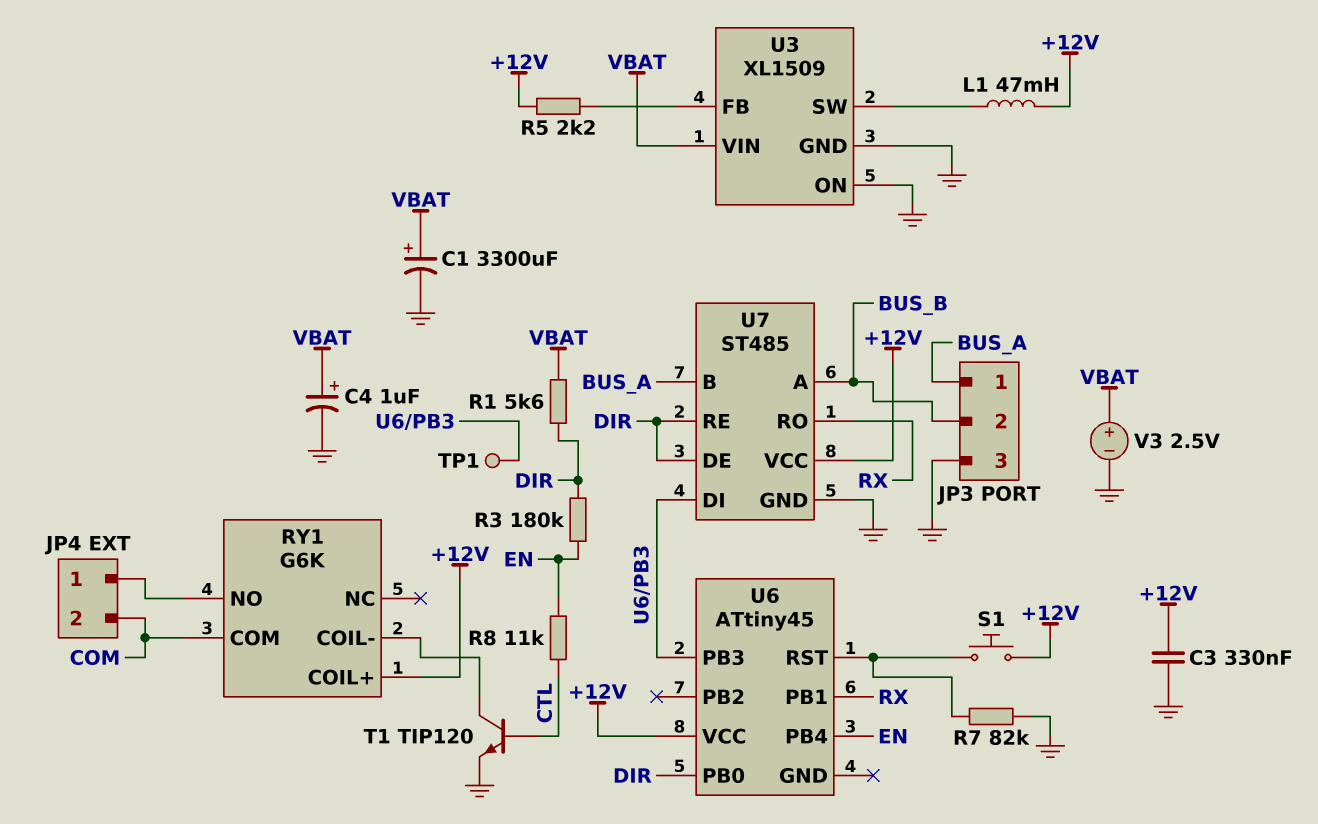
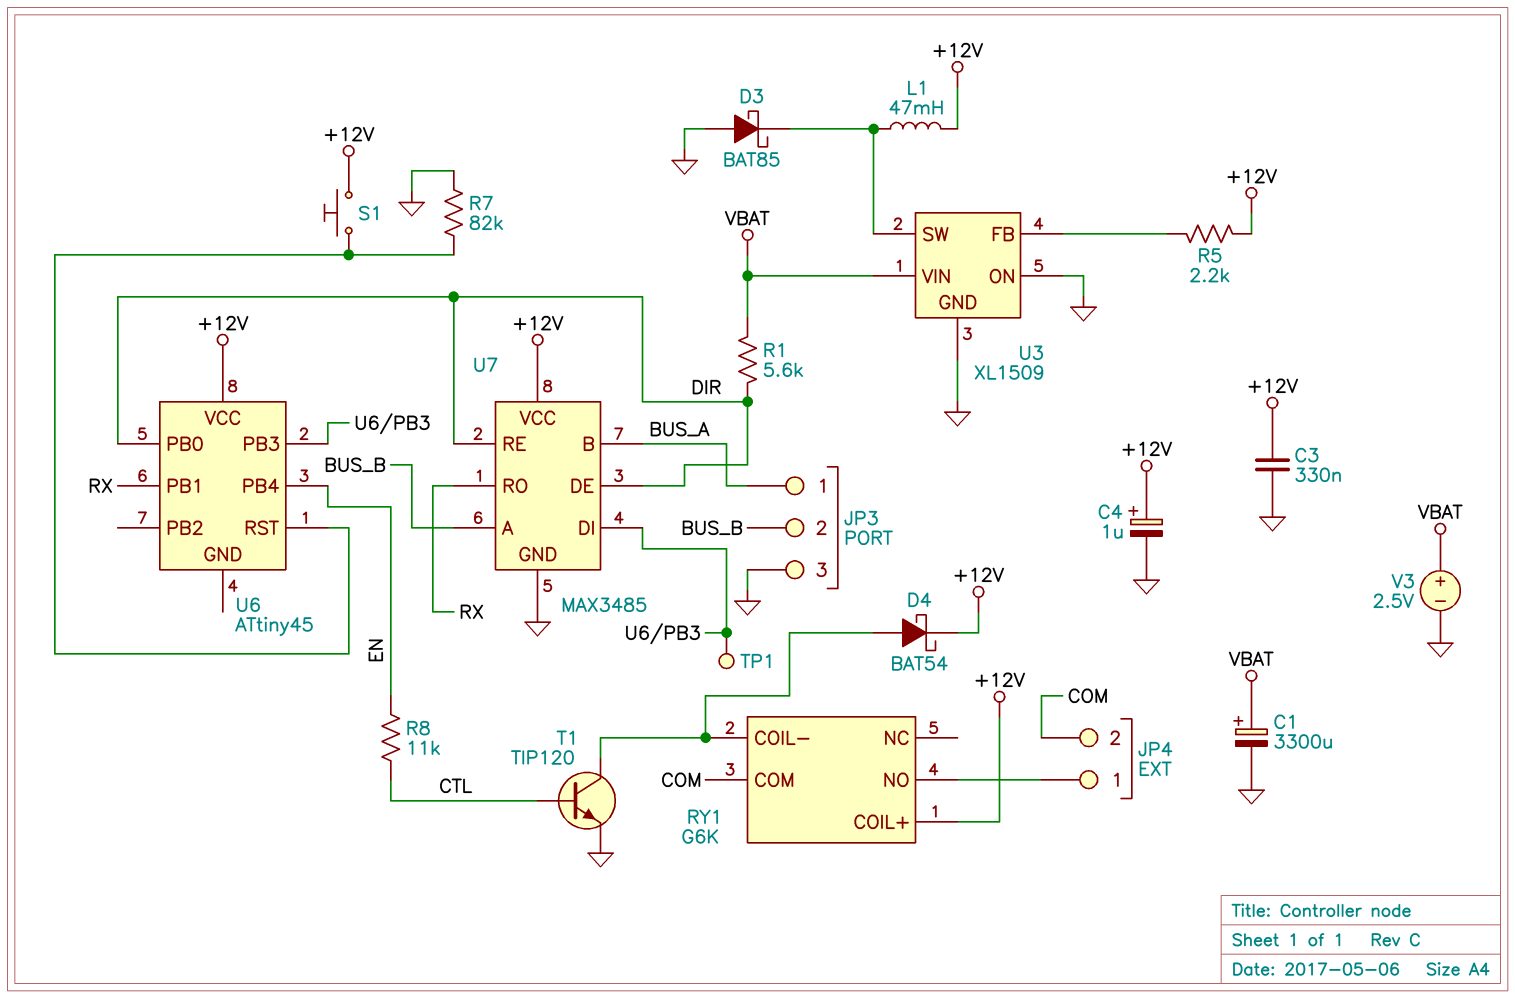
C4: 1uF (plus VBAT, minus GND) -> 1uF (plus +12V, minus GND)
D3: none -> schottky BAT85 (A GND, K U3/SW)
D4: none -> schottky BAT54 (A RY1/COIL-, K +12V)
R3: 180k (DIR, EN) -> none
U7: ST485 -> MAX3485

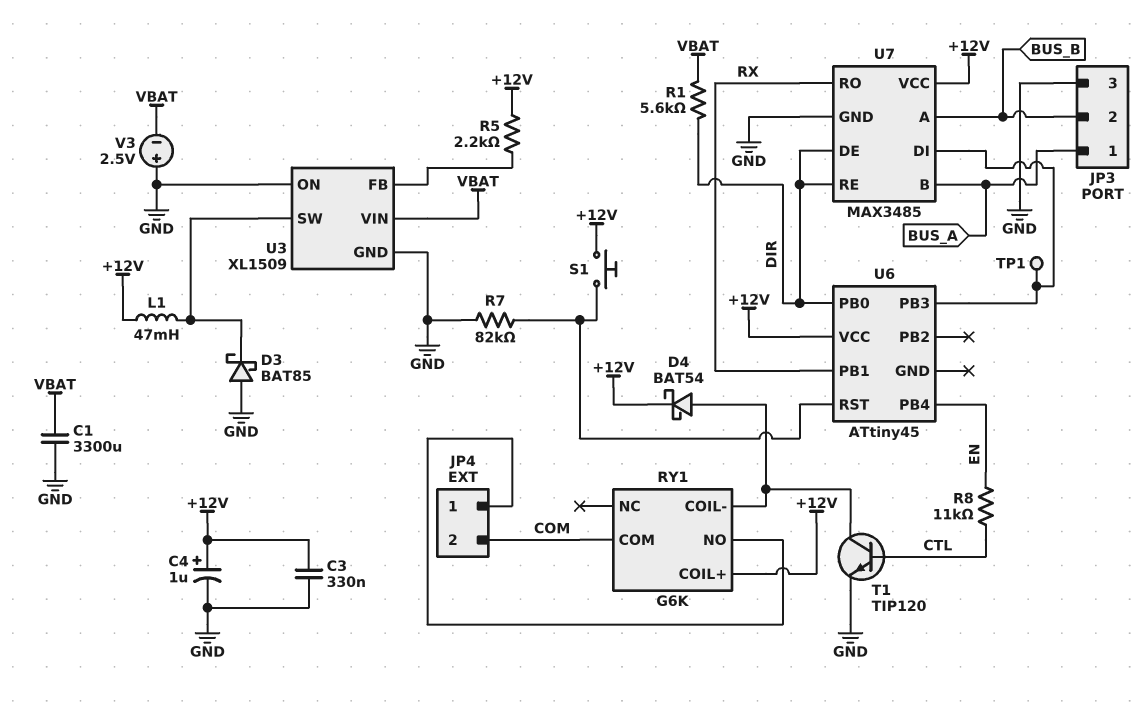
C1: 3300uF (plus VBAT, minus GND) -> 3300uF (GND, VBAT)
V3: 2.5V (plus VBAT, minus GND) -> 2.5V (plus GND, minus VBAT)

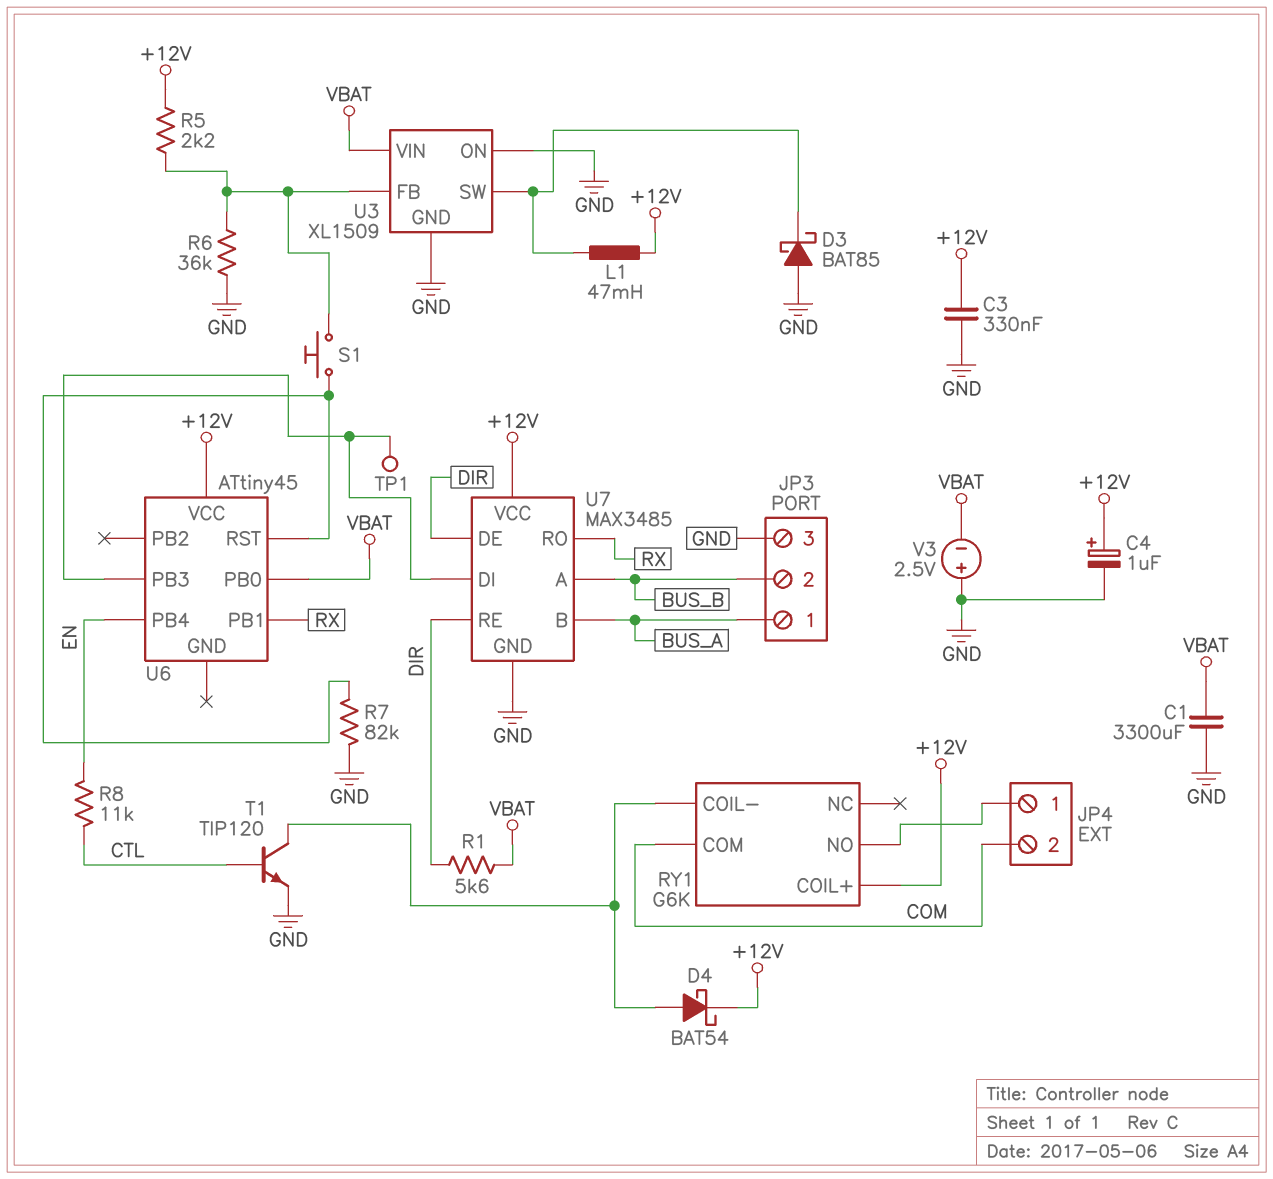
R6: none -> 36k (GND, U3/FB)
S1: button (+12V, U6/RST) -> button (U3/FB, U6/RST)
U6 pin PB0: DIR -> VBAT

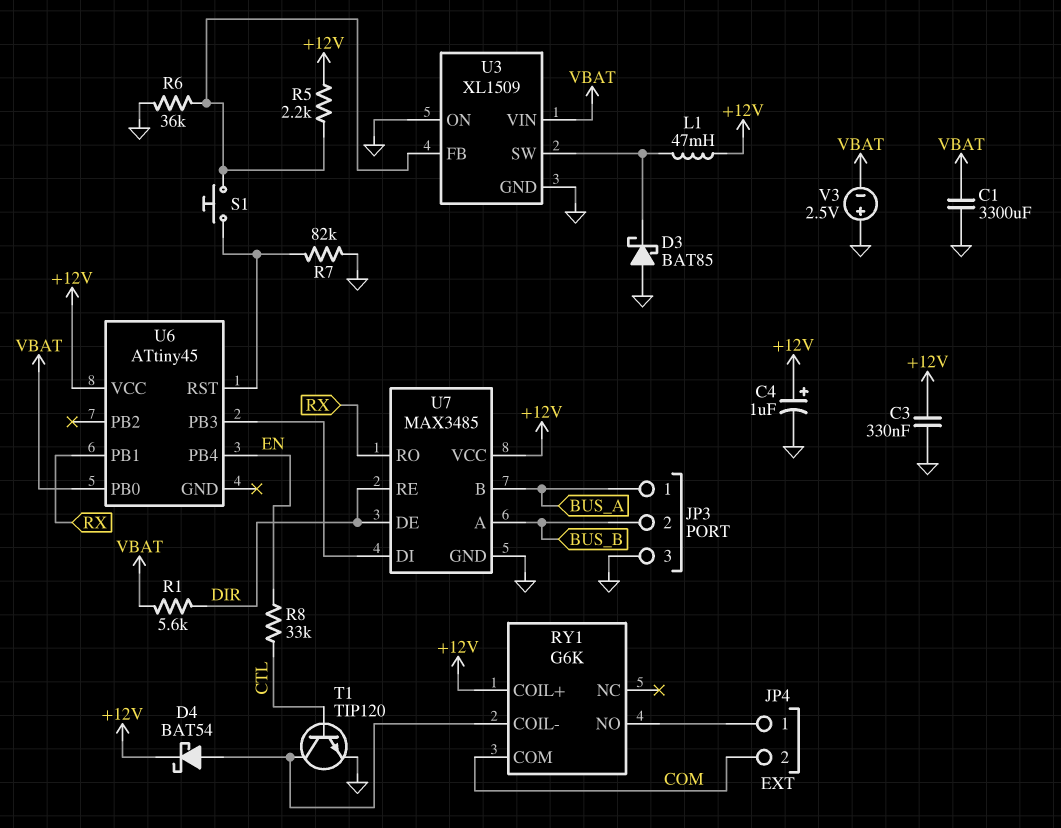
R8: 11k (CTL, EN) -> 33k (CTL, EN)
TP1: test point (U6/PB3) -> none

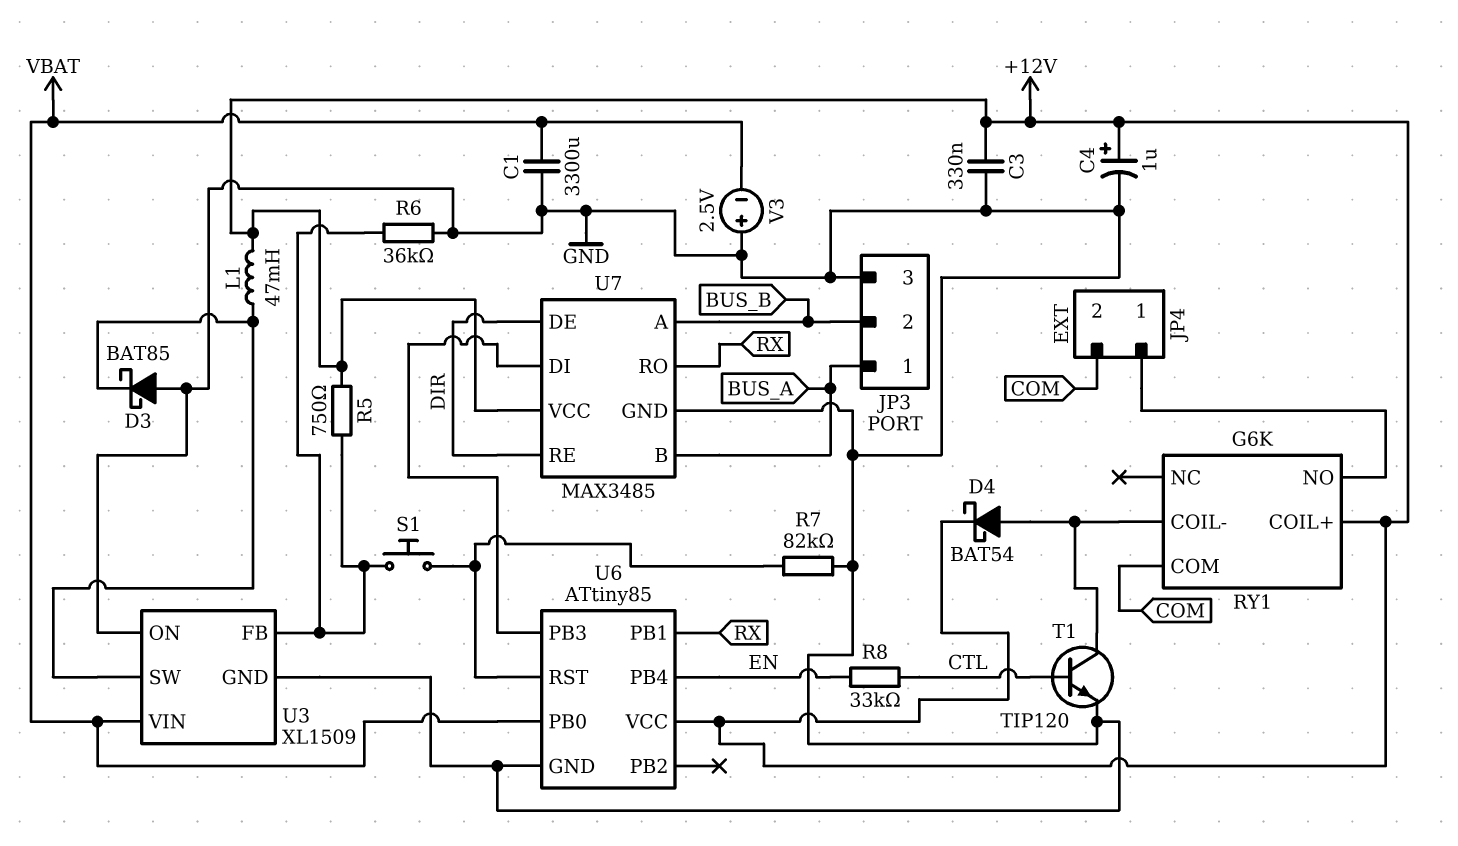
R1: 5.6k (DIR, VBAT) -> none
R5: 2.2k (+12V, U3/FB) -> 750 (+12V, U3/FB)
U6: ATtiny45 -> ATtiny85
U6 pin GND: none -> GND

